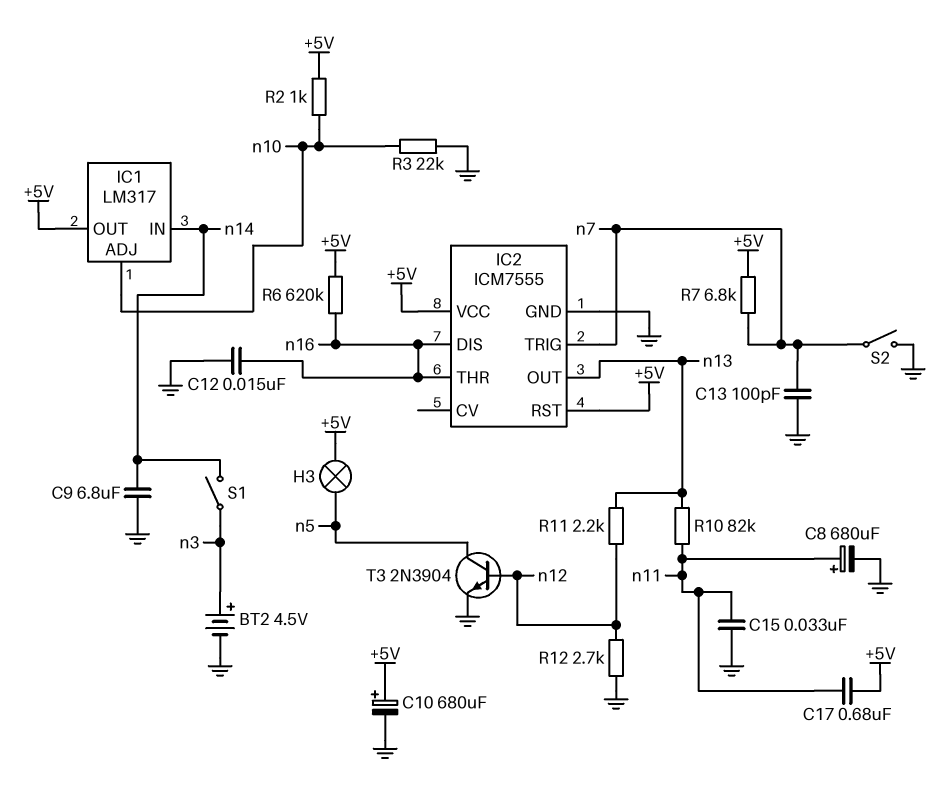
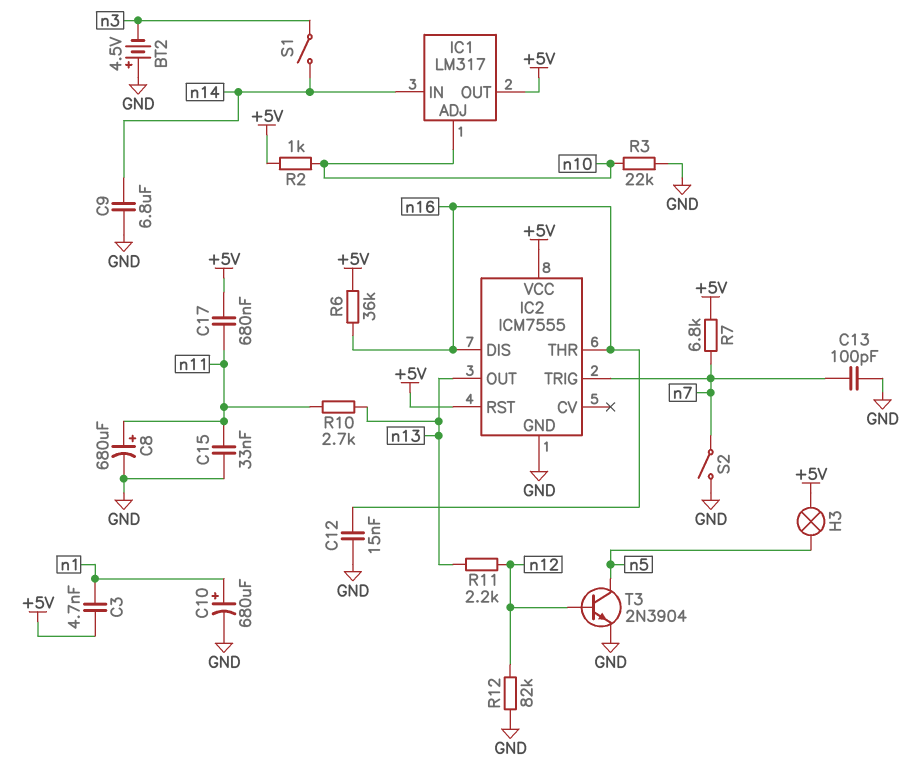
BT2: 4.5V (plus n3, minus GND) -> 4.5V (plus GND, minus n3)
C3: none -> 4.7nF (+5V, n1)
C10: 680uF (plus +5V, minus GND) -> 680uF (plus n1, minus GND)
R6: 620k (+5V, n16) -> 36k (+5V, n16)
R10: 82k (n11, n13) -> 2.7k (n11, n13)
R12: 2.7k (GND, n12) -> 82k (GND, n12)

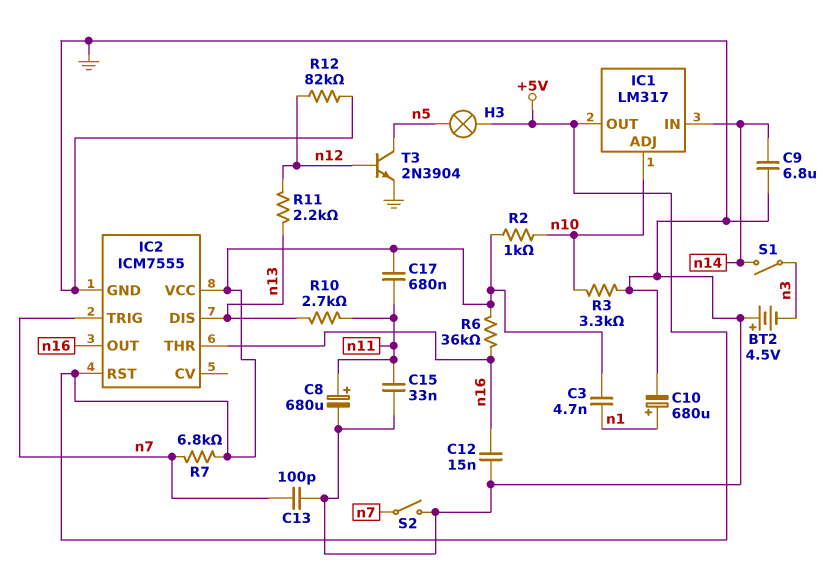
IC2 pin DIS: n16 -> n13
IC2 pin OUT: n13 -> n16
R3: 22k (GND, n10) -> 3.3k (GND, n10)

